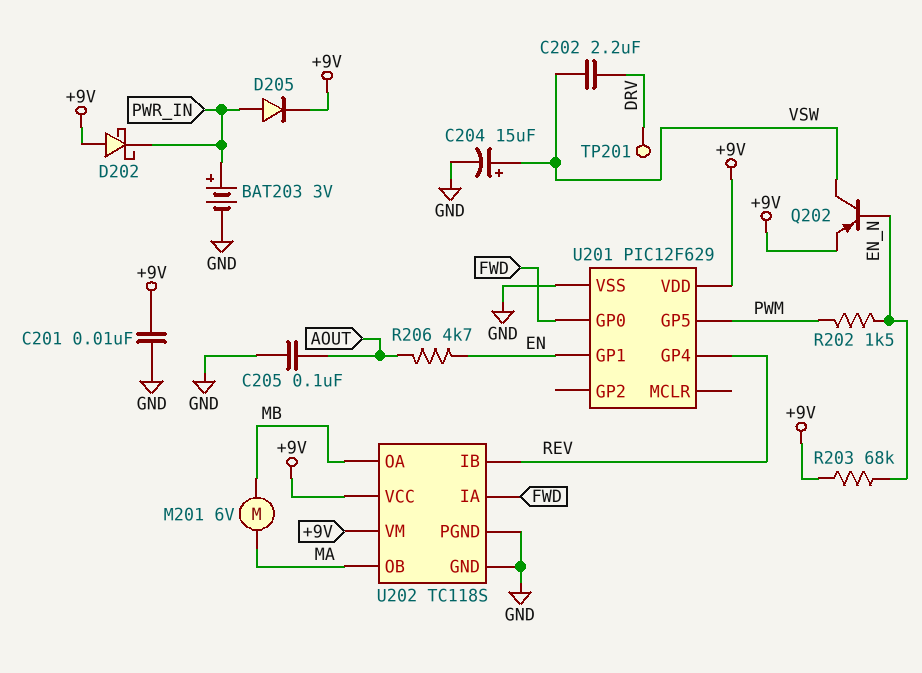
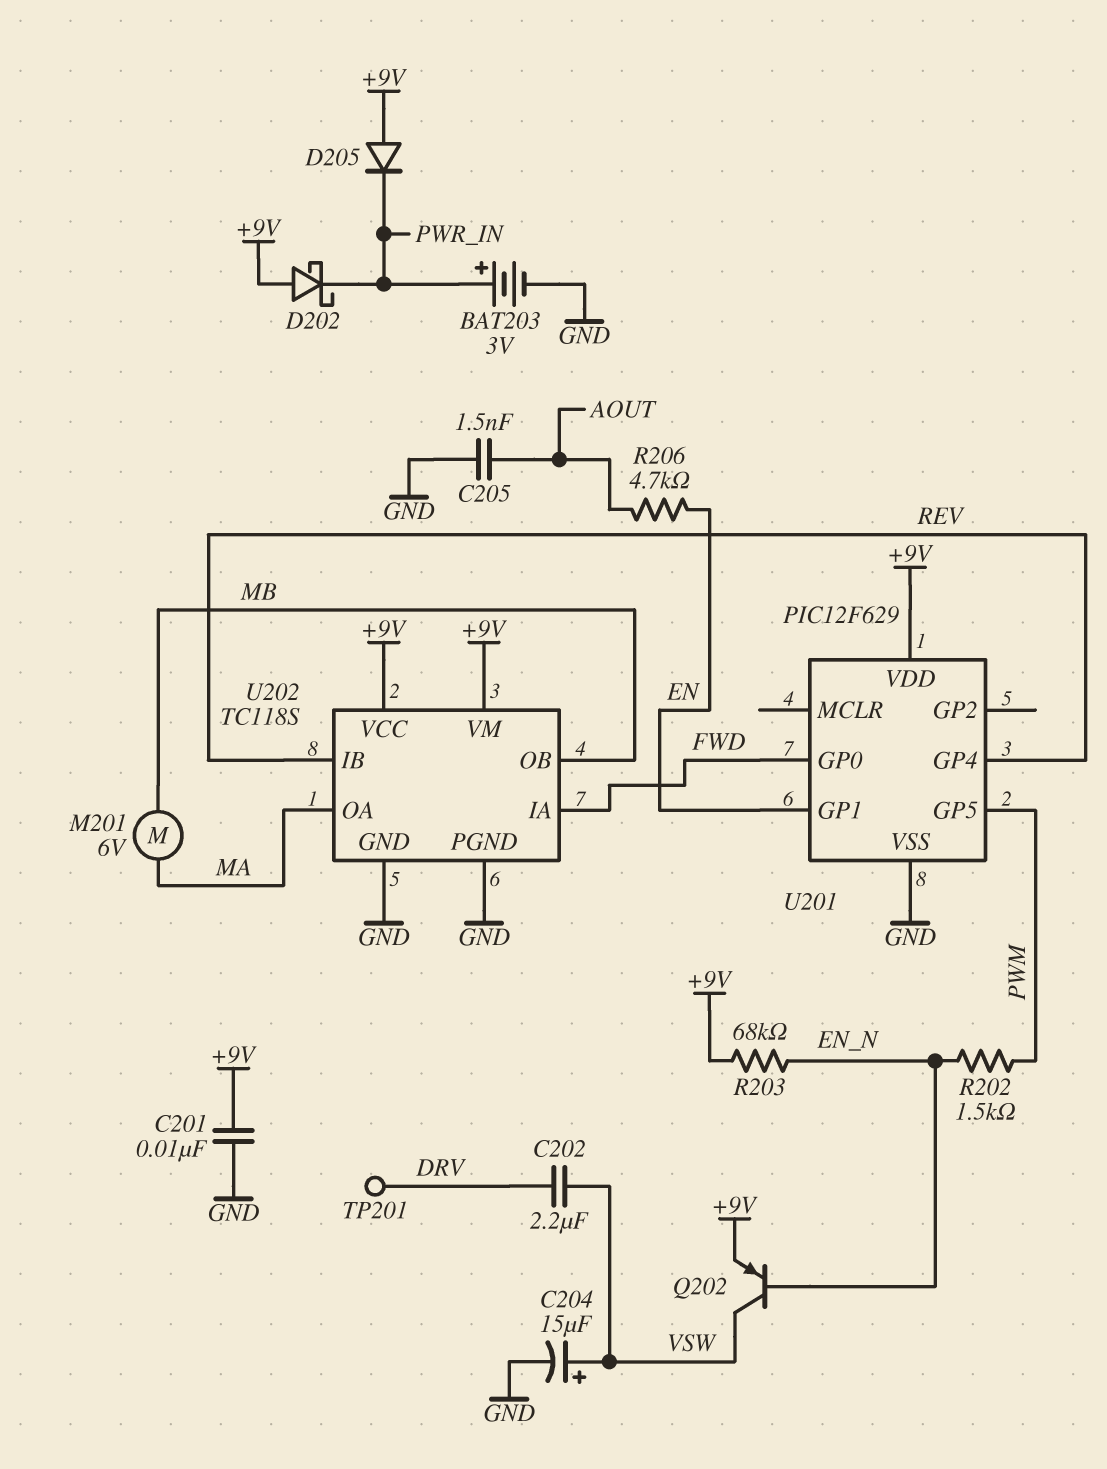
C205: 100nF (AOUT, GND) -> 1.5nF (AOUT, GND)
D205: diode (A PWR_IN, K +9V) -> diode (A +9V, K PWR_IN)
U202 pin OA: MB -> MA
U202 pin OB: MA -> MB

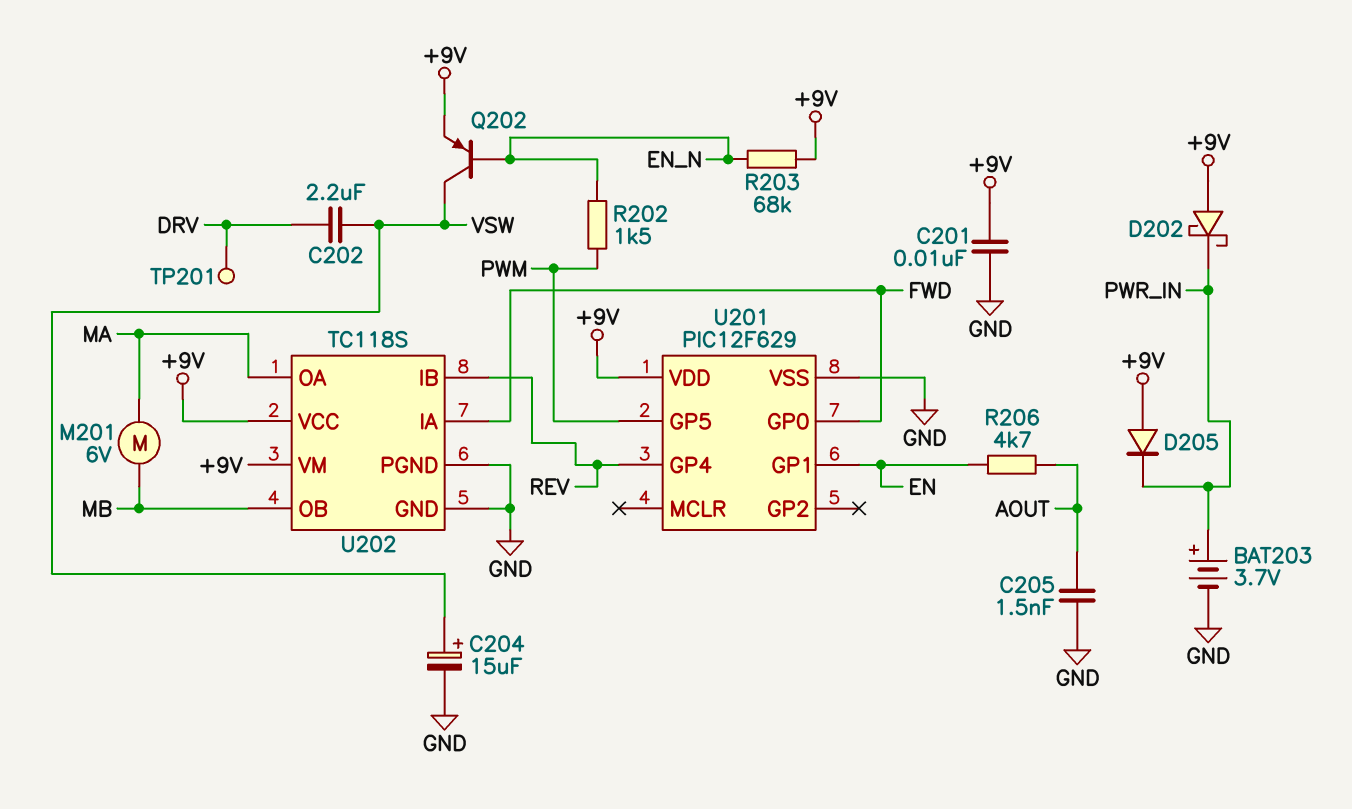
BAT203: 3V (plus PWR_IN, minus GND) -> 3.7V (plus PWR_IN, minus GND)

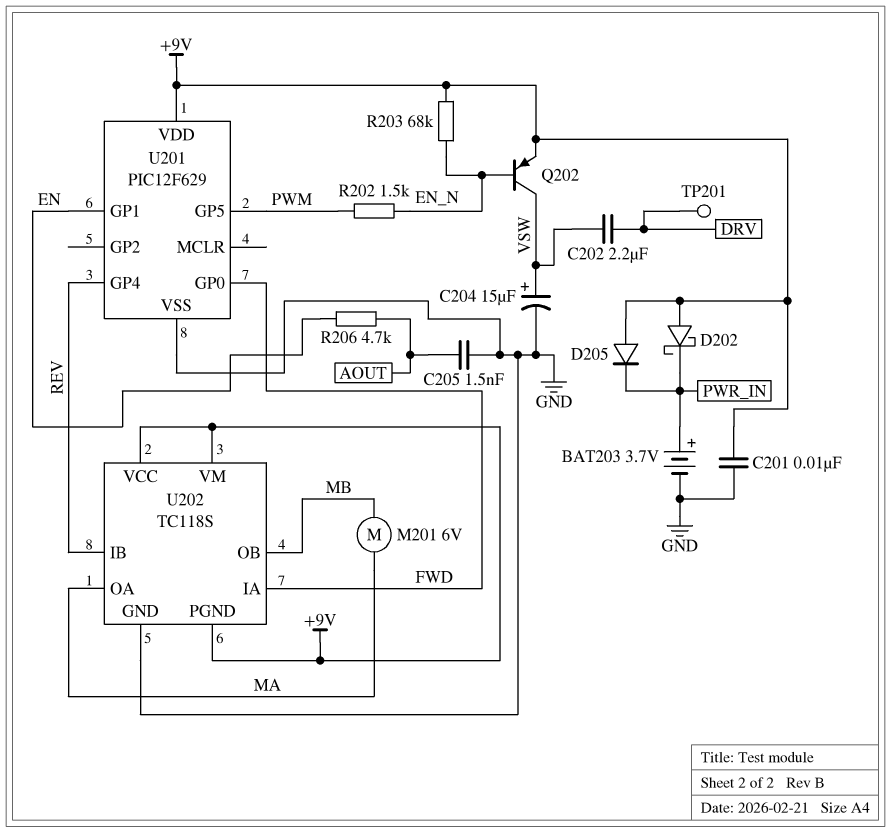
U202 pin PGND: GND -> +9V

